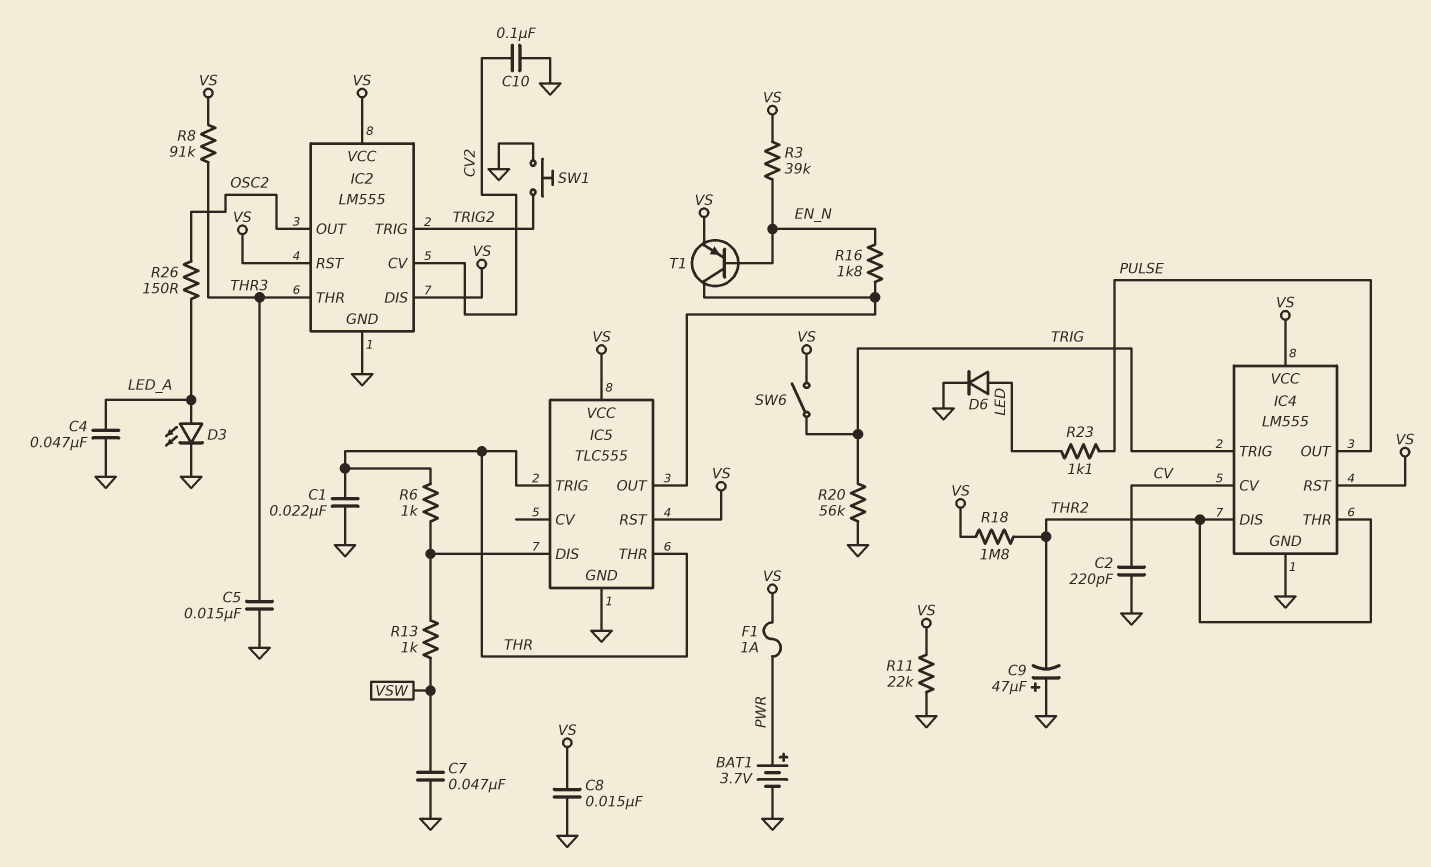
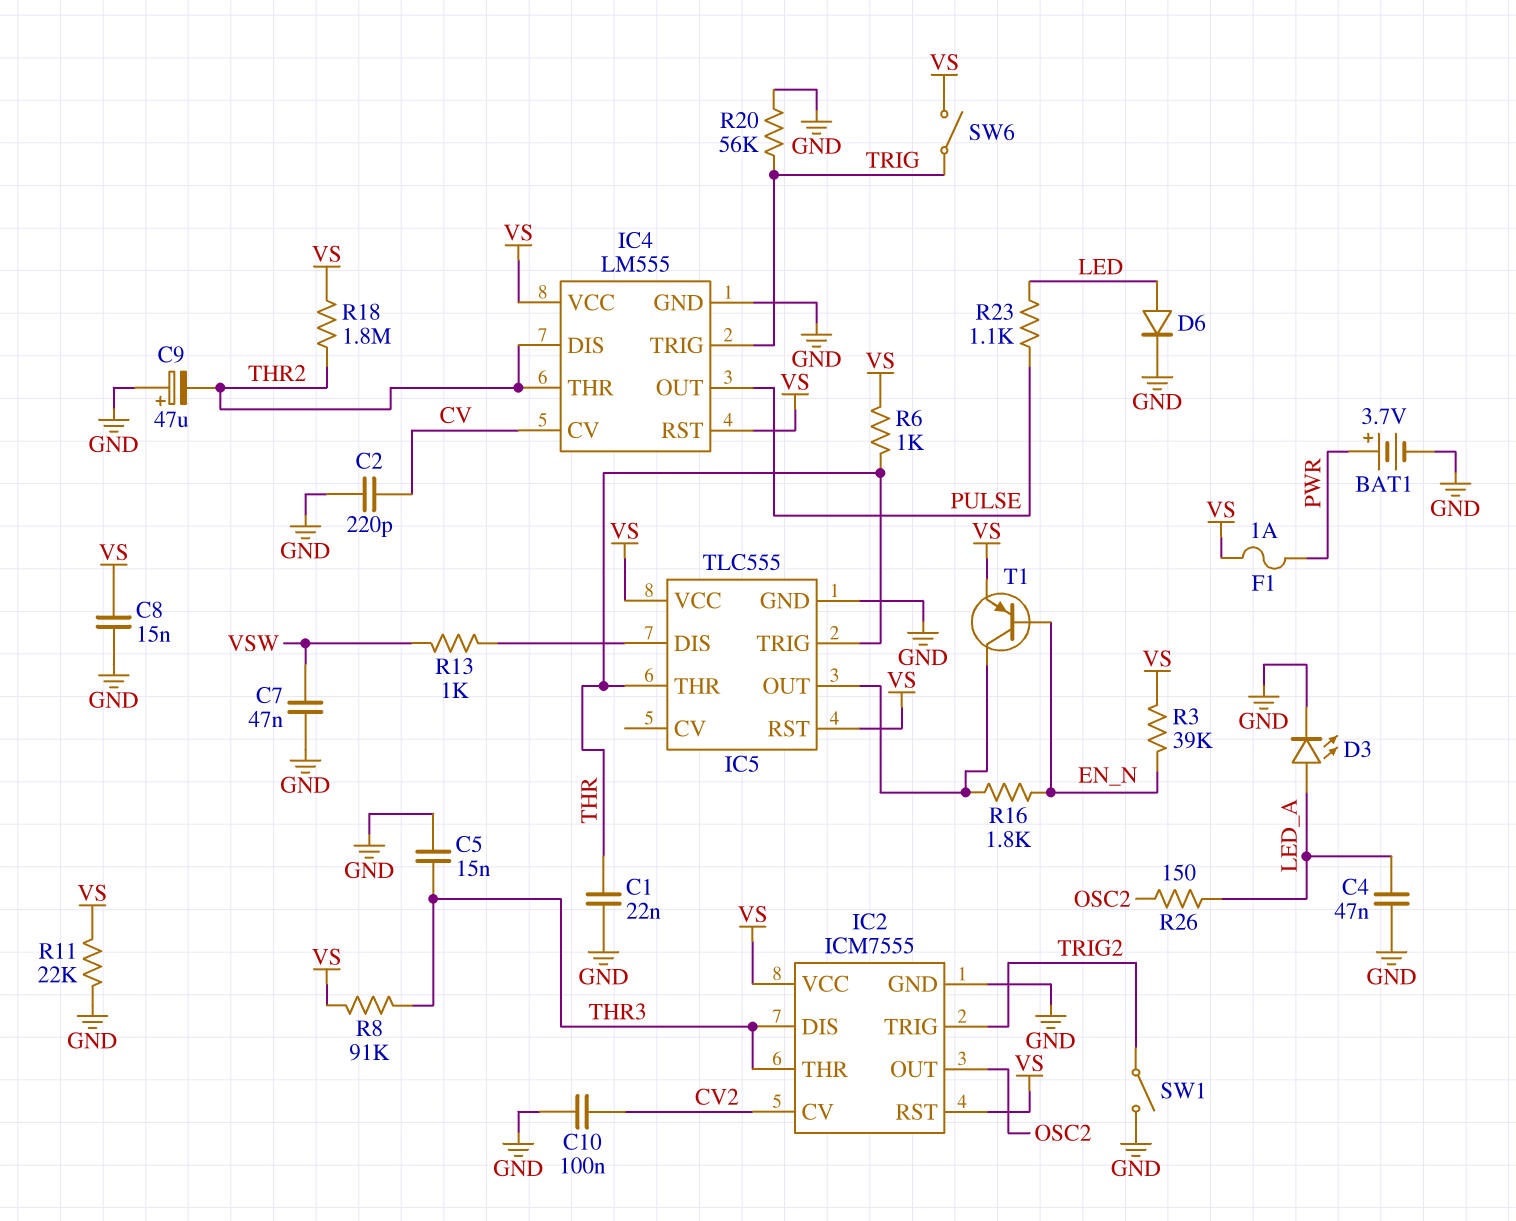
IC2: LM555 -> ICM7555
IC2 pin DIS: VS -> THR3
R6: 1k (IC5/DIS, THR) -> 1k (THR, VS)
SW1: button (GND, TRIG2) -> switch (GND, TRIG2)

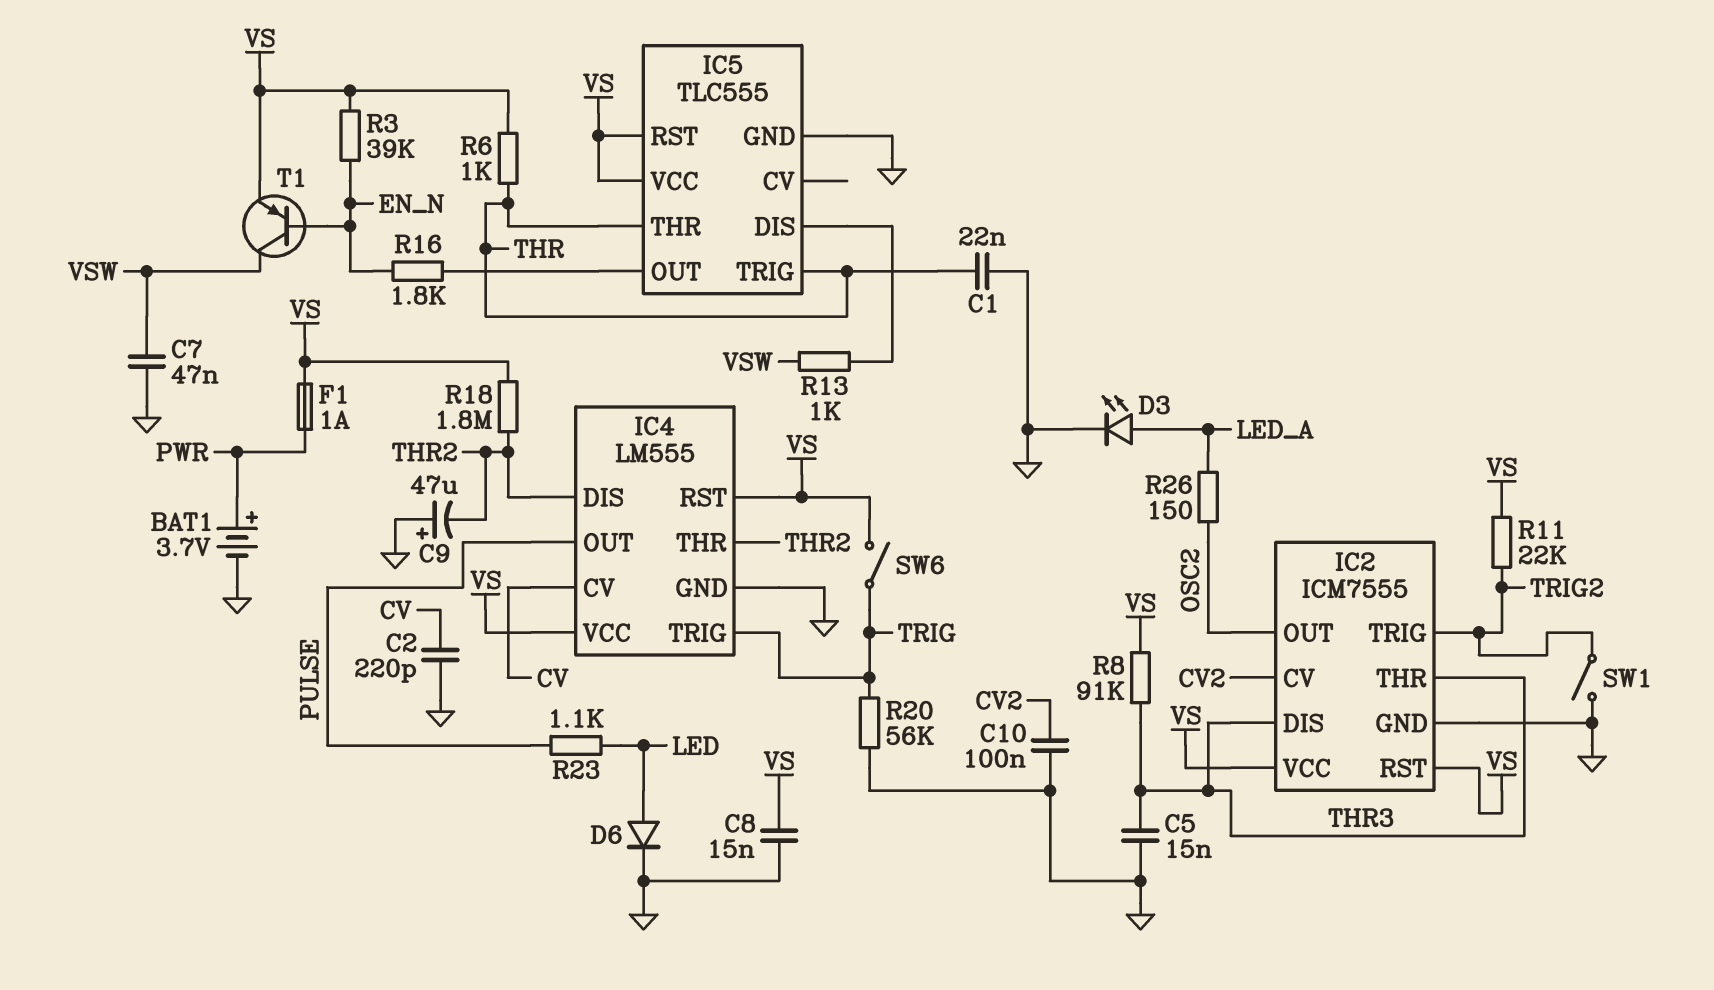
C4: 47nF (GND, LED_A) -> none
R11: 22k (GND, VS) -> 22k (TRIG2, VS)
T1: PNP (B EN_N, C IC5/OUT, E VS) -> PNP (B EN_N, C VSW, E VS)

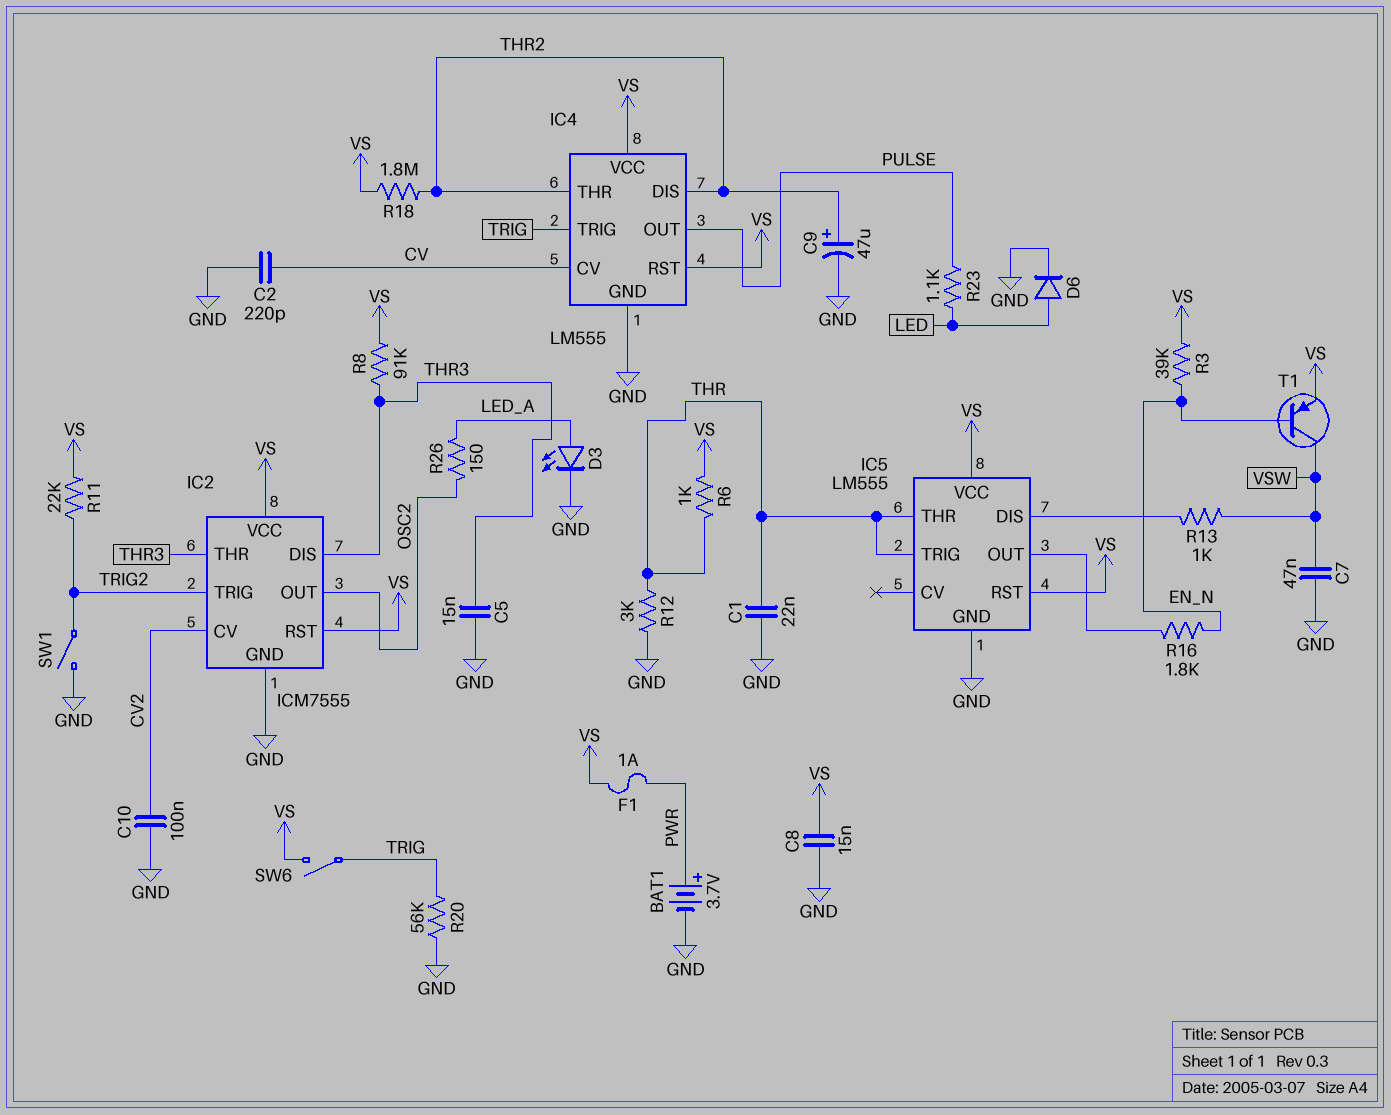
C9: 47uF (plus GND, minus THR2) -> 47uF (plus THR2, minus GND)
IC5: TLC555 -> LM555
R12: none -> 3k (GND, THR)

